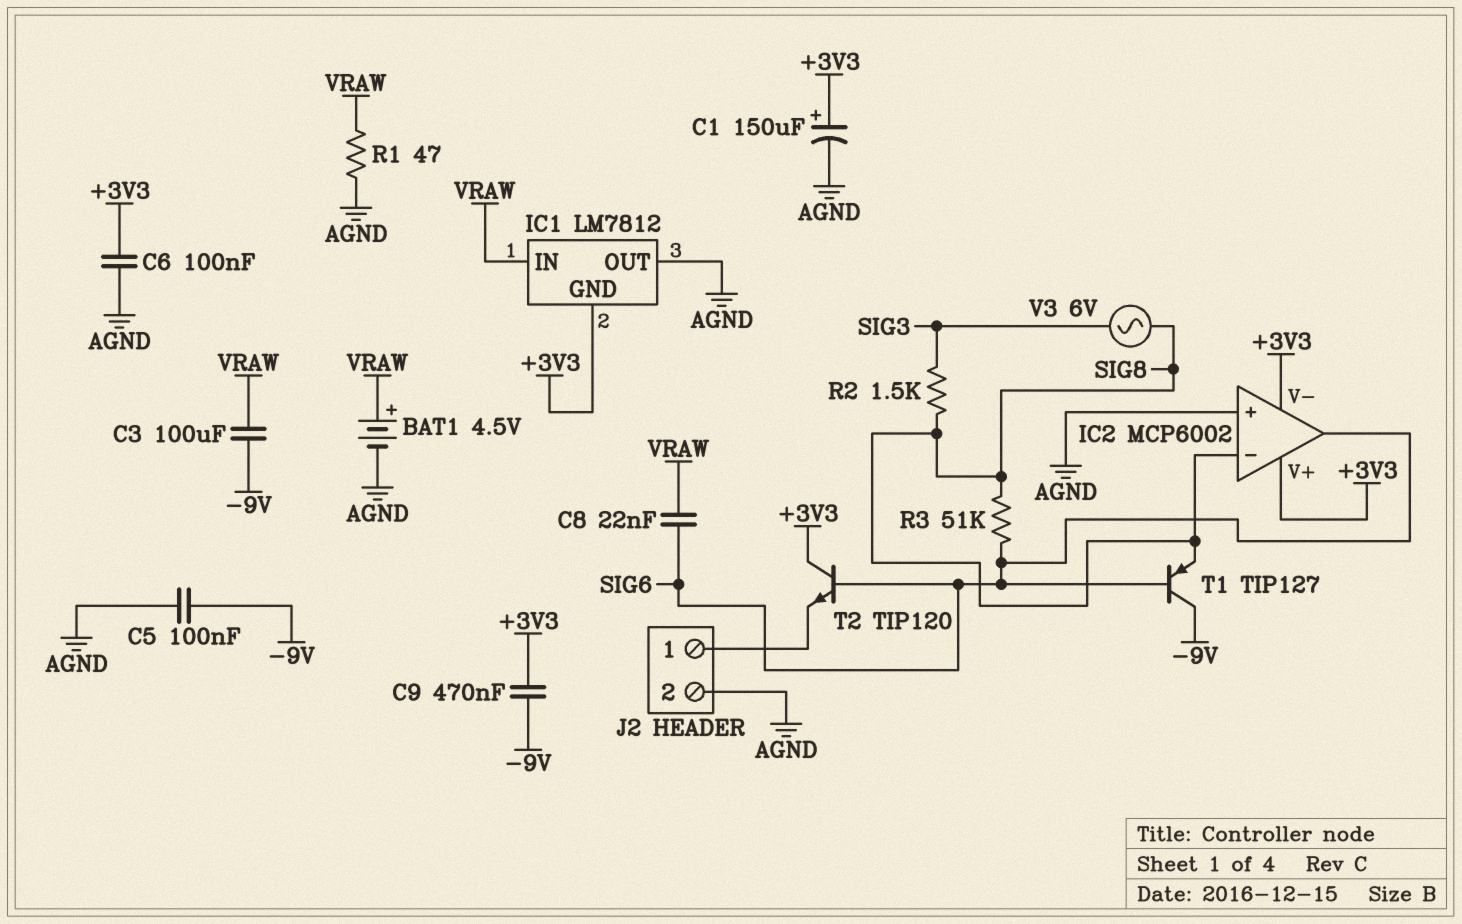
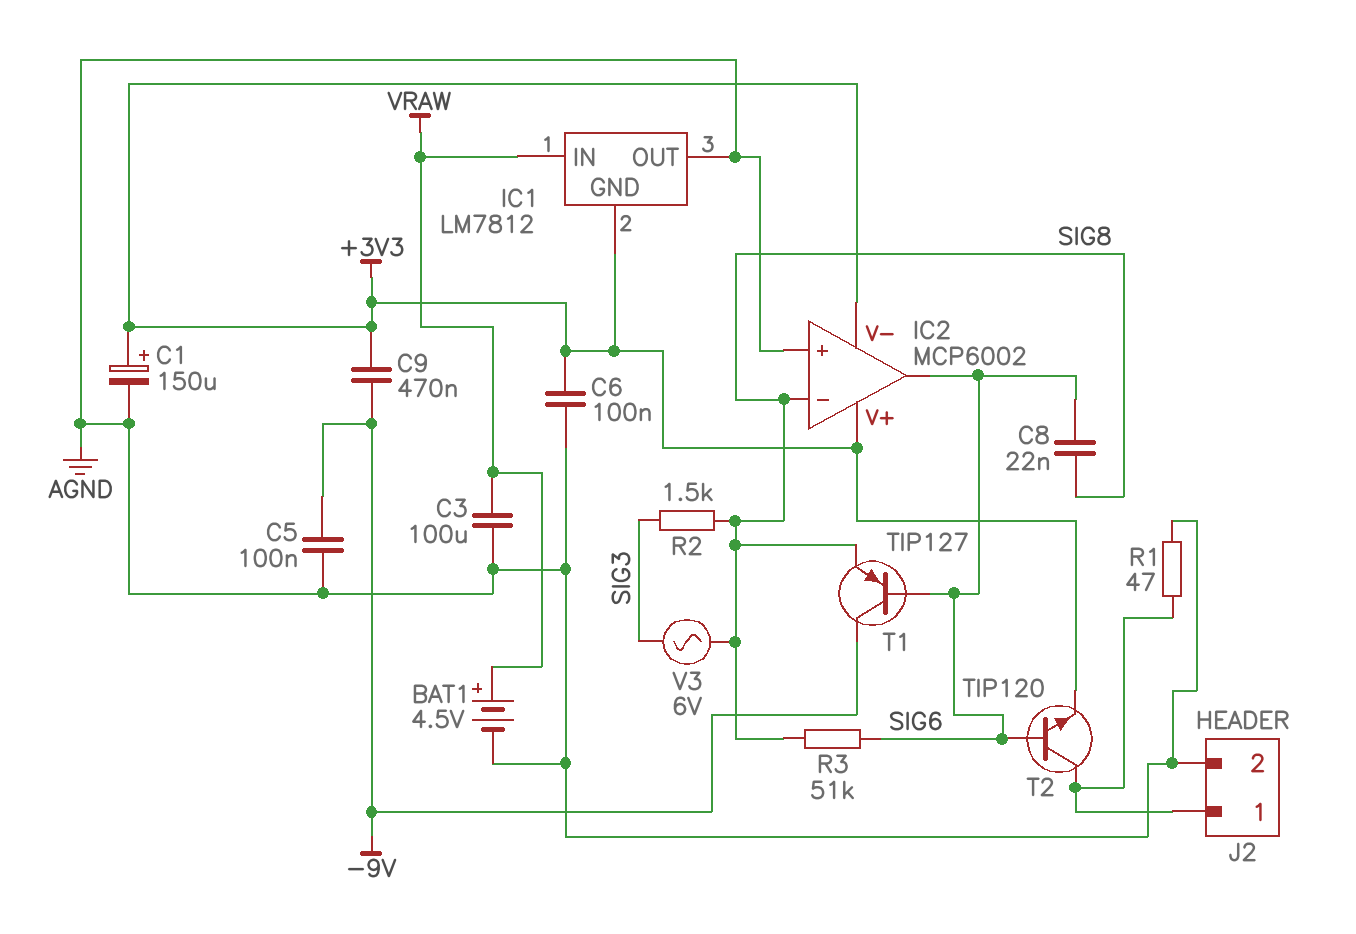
C3: 100uF (-9V, VRAW) -> 100uF (AGND, VRAW)
C8: 22nF (SIG6, VRAW) -> 22nF (SIG6, SIG8)
R1: 47 (AGND, VRAW) -> 47 (AGND, J2/1)
T2: NPN TIP120 (B SIG6, C +3V3, E J2/1) -> NPN TIP120 (B SIG6, C J2/1, E +3V3)

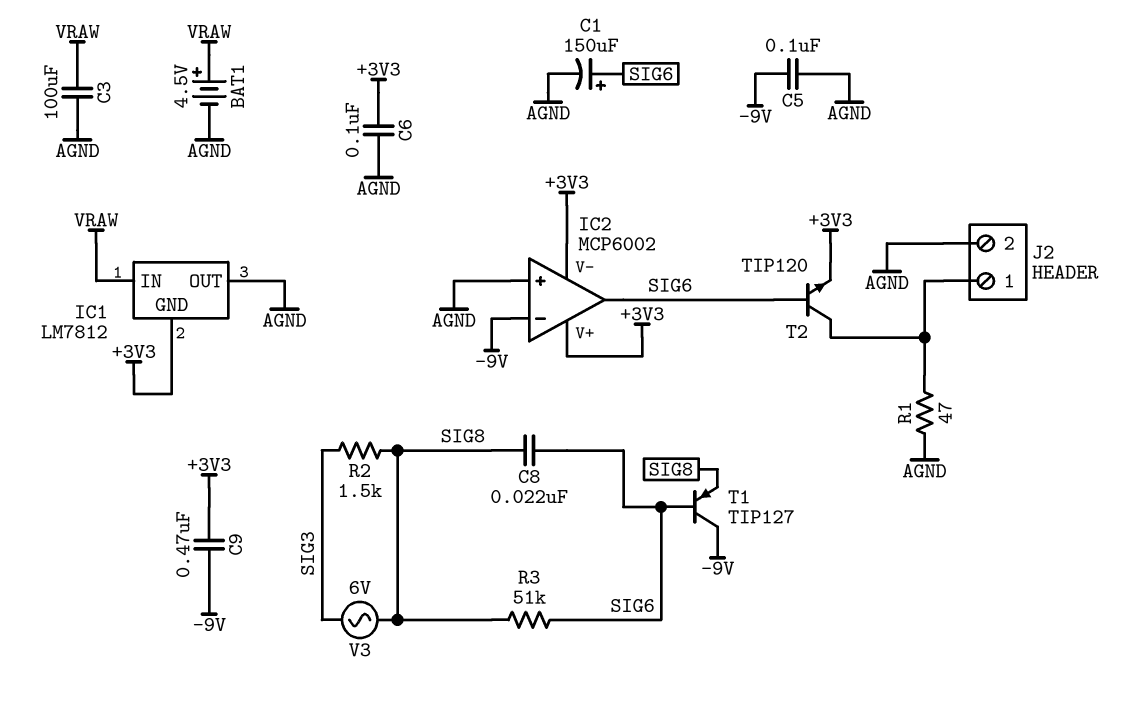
C1: 150uF (plus +3V3, minus AGND) -> 150uF (plus SIG6, minus AGND)
IC2 pin in-: SIG8 -> -9V

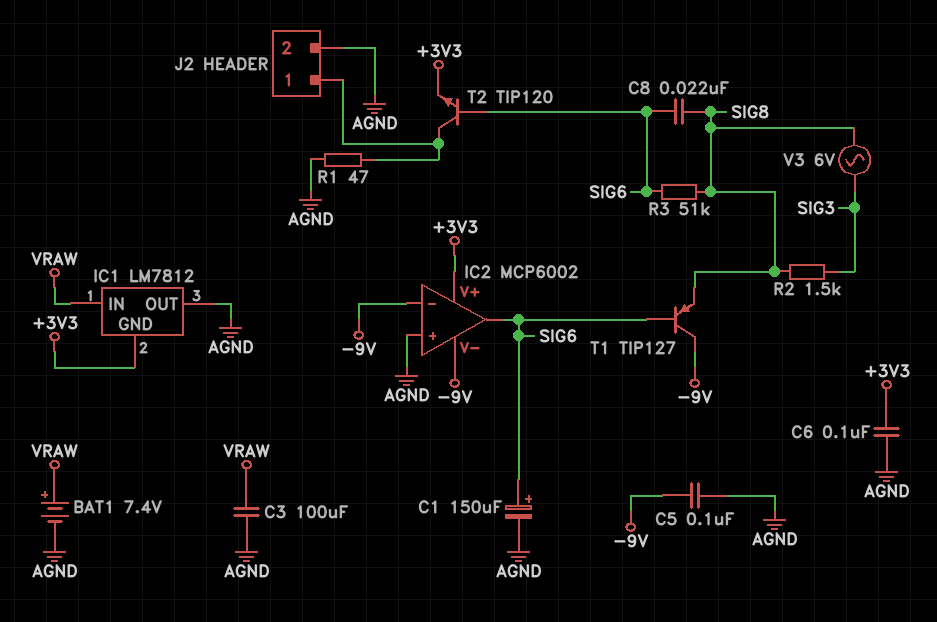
BAT1: 4.5V (plus VRAW, minus AGND) -> 7.4V (plus VRAW, minus AGND)
C9: 470nF (+3V3, -9V) -> none
IC2 pin V-: +3V3 -> -9V

